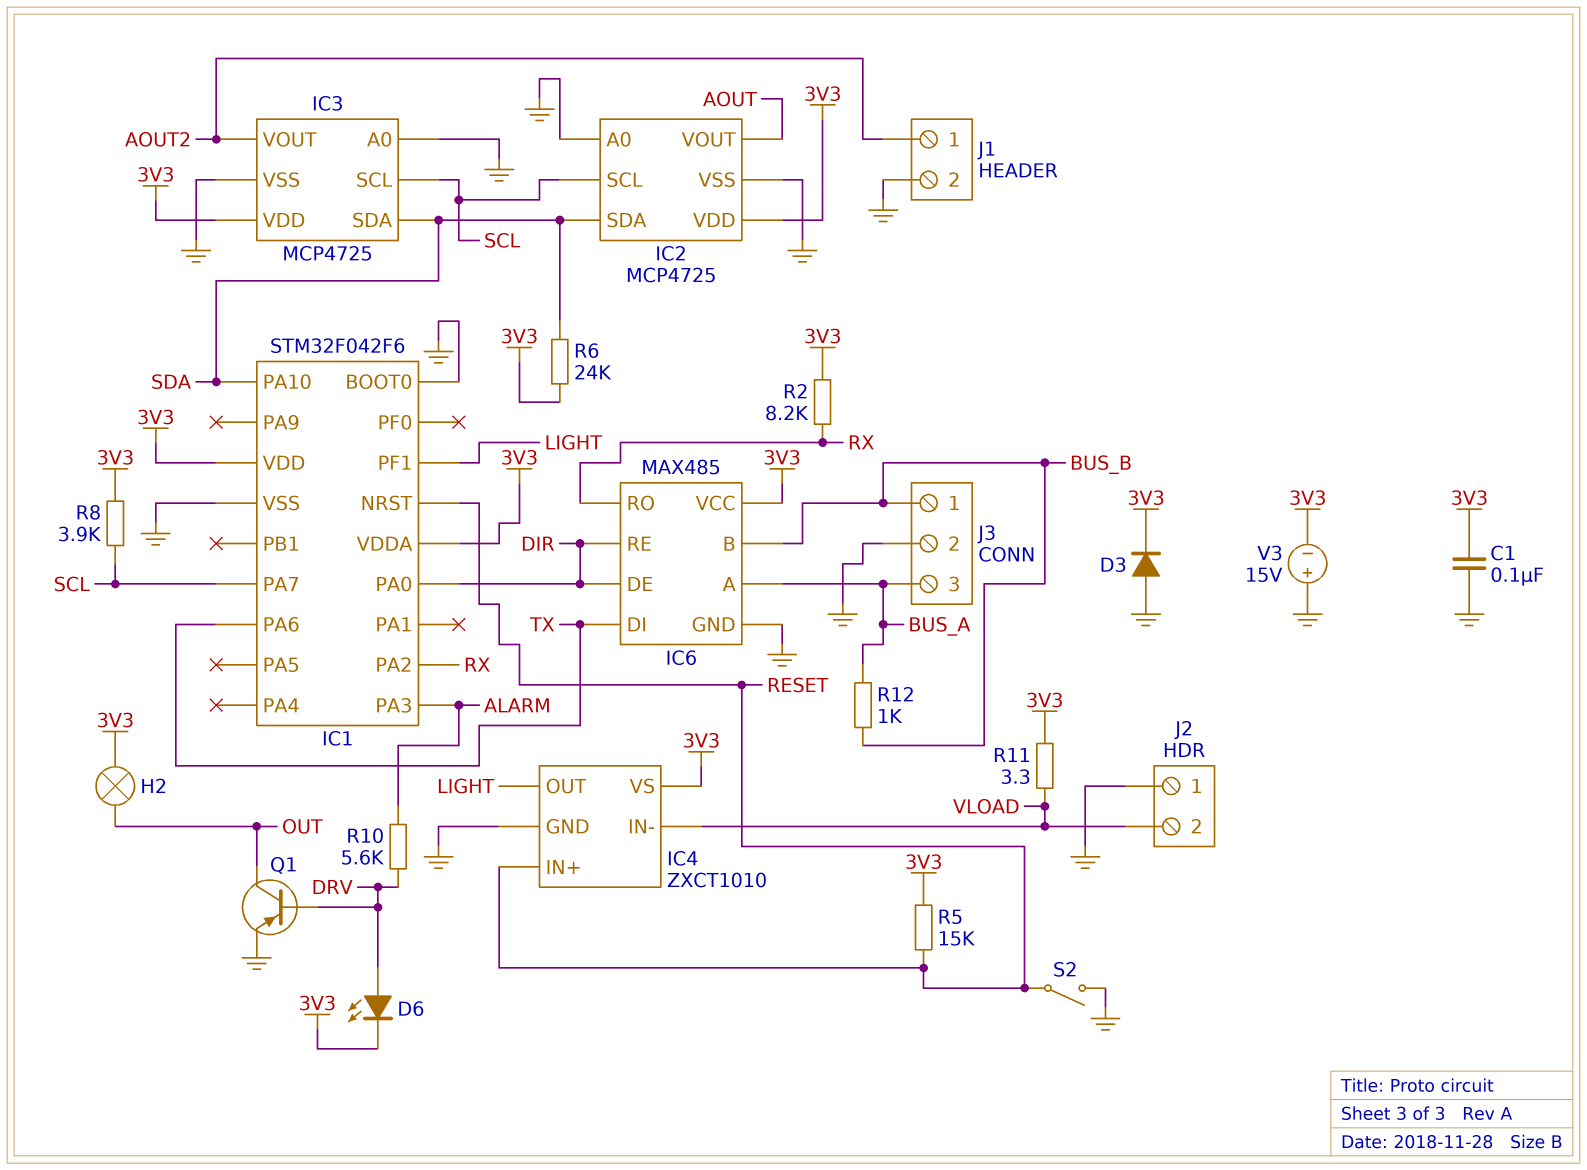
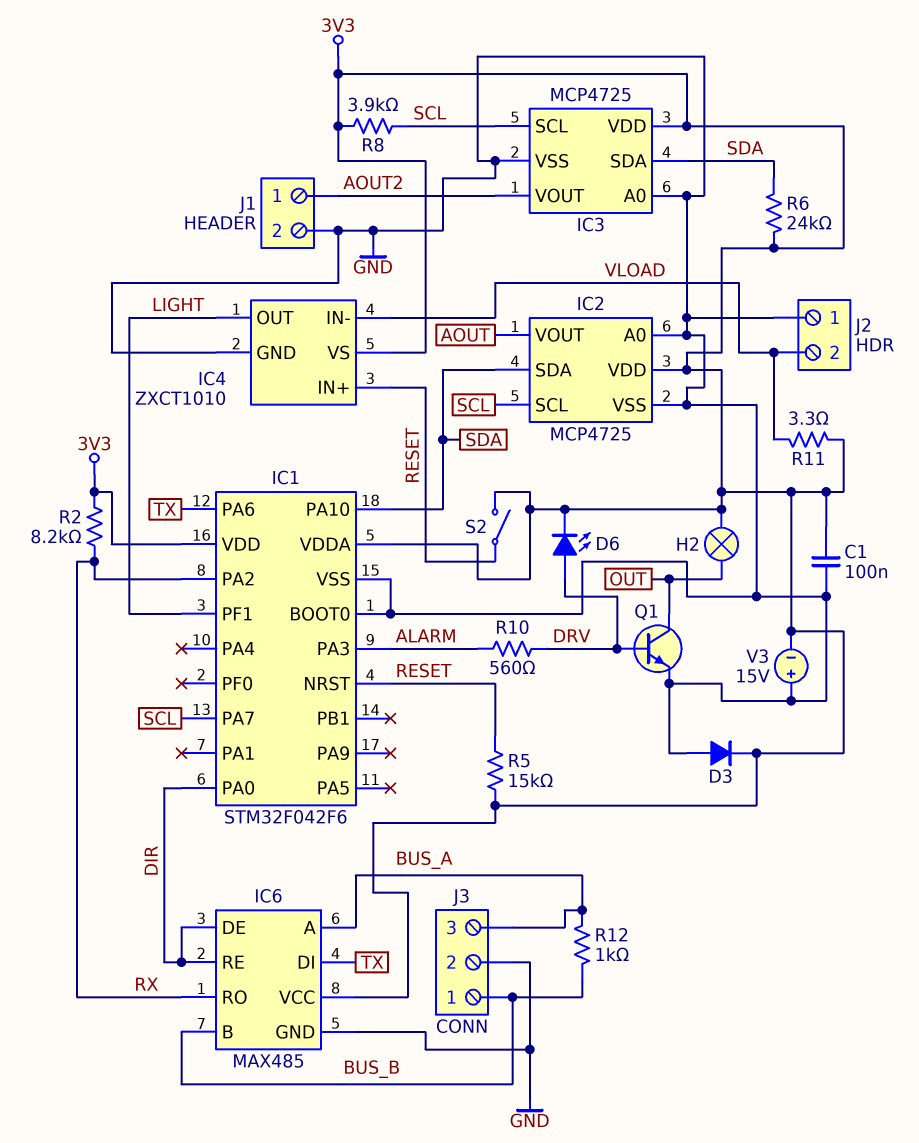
Q1: PNP (B DRV, C OUT, E GND) -> NPN (B DRV, C OUT, E GND)
R10: 5.6k (ALARM, DRV) -> 560 (ALARM, DRV)
S2: switch (GND, RESET) -> switch (3V3, RESET)

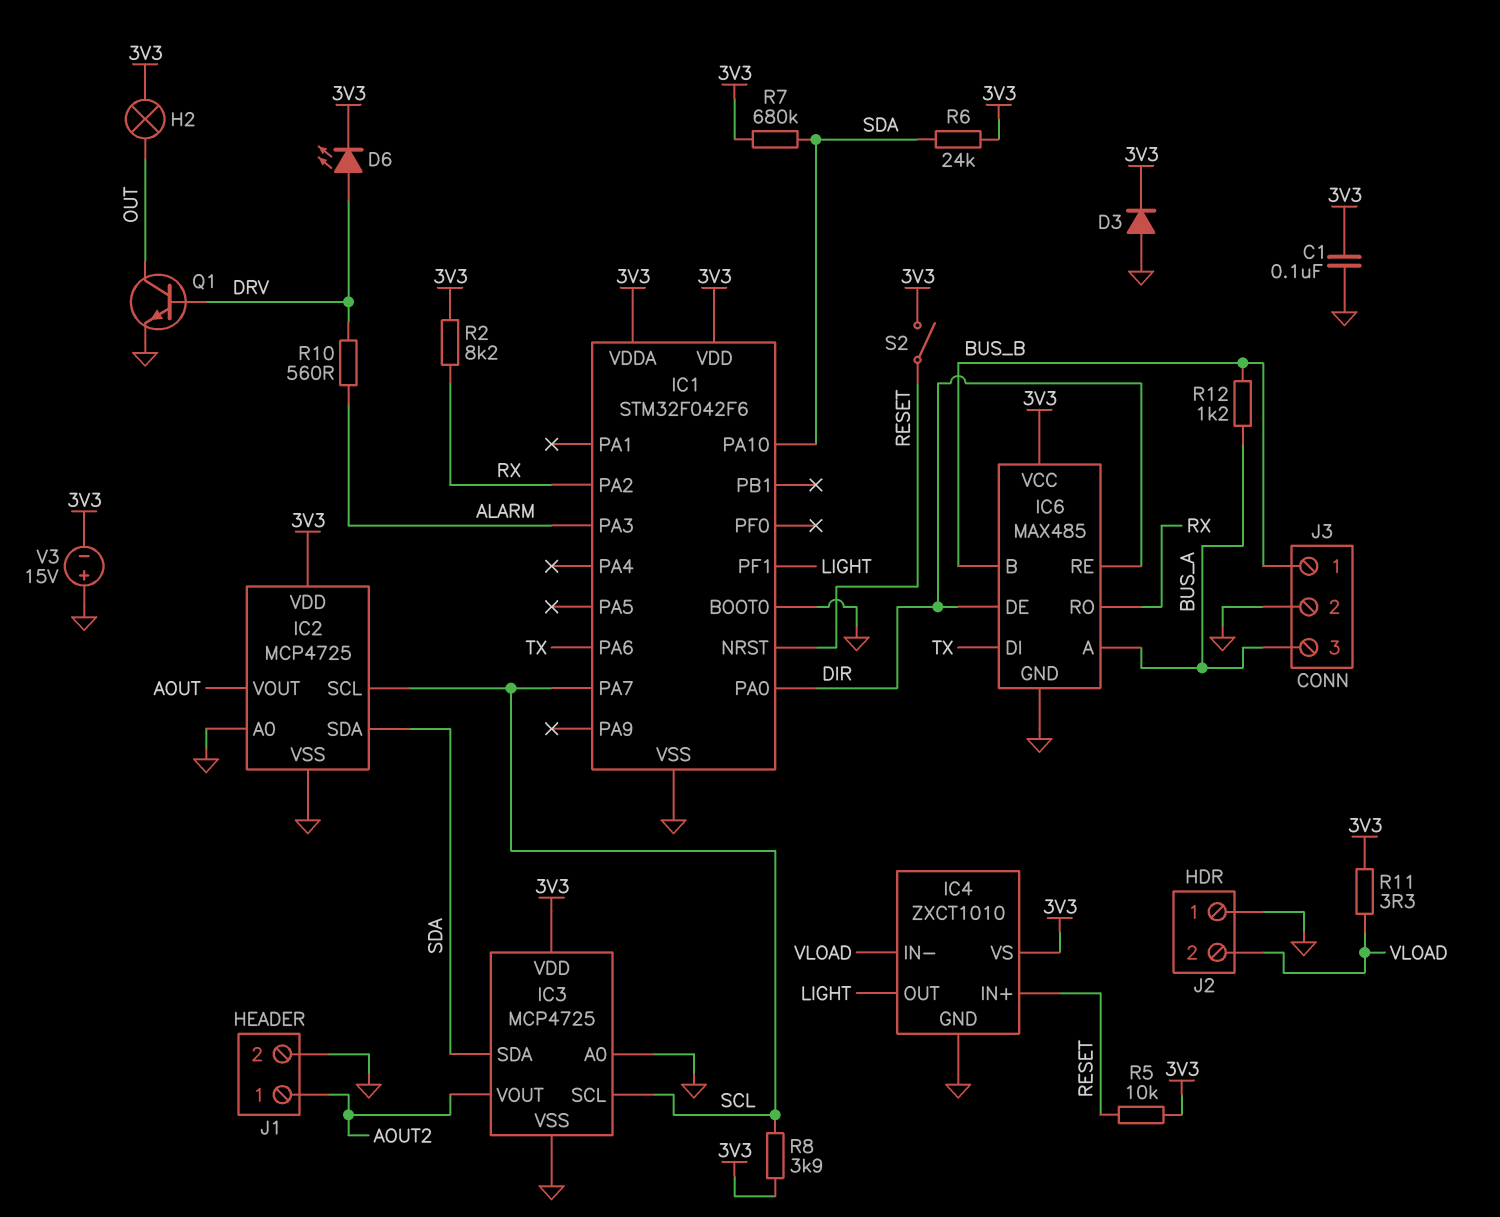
R5: 15k (3V3, RESET) -> 10k (3V3, RESET)
R7: none -> 680k (3V3, SDA)
R12: 1k (BUS_A, BUS_B) -> 1.2k (BUS_A, BUS_B)

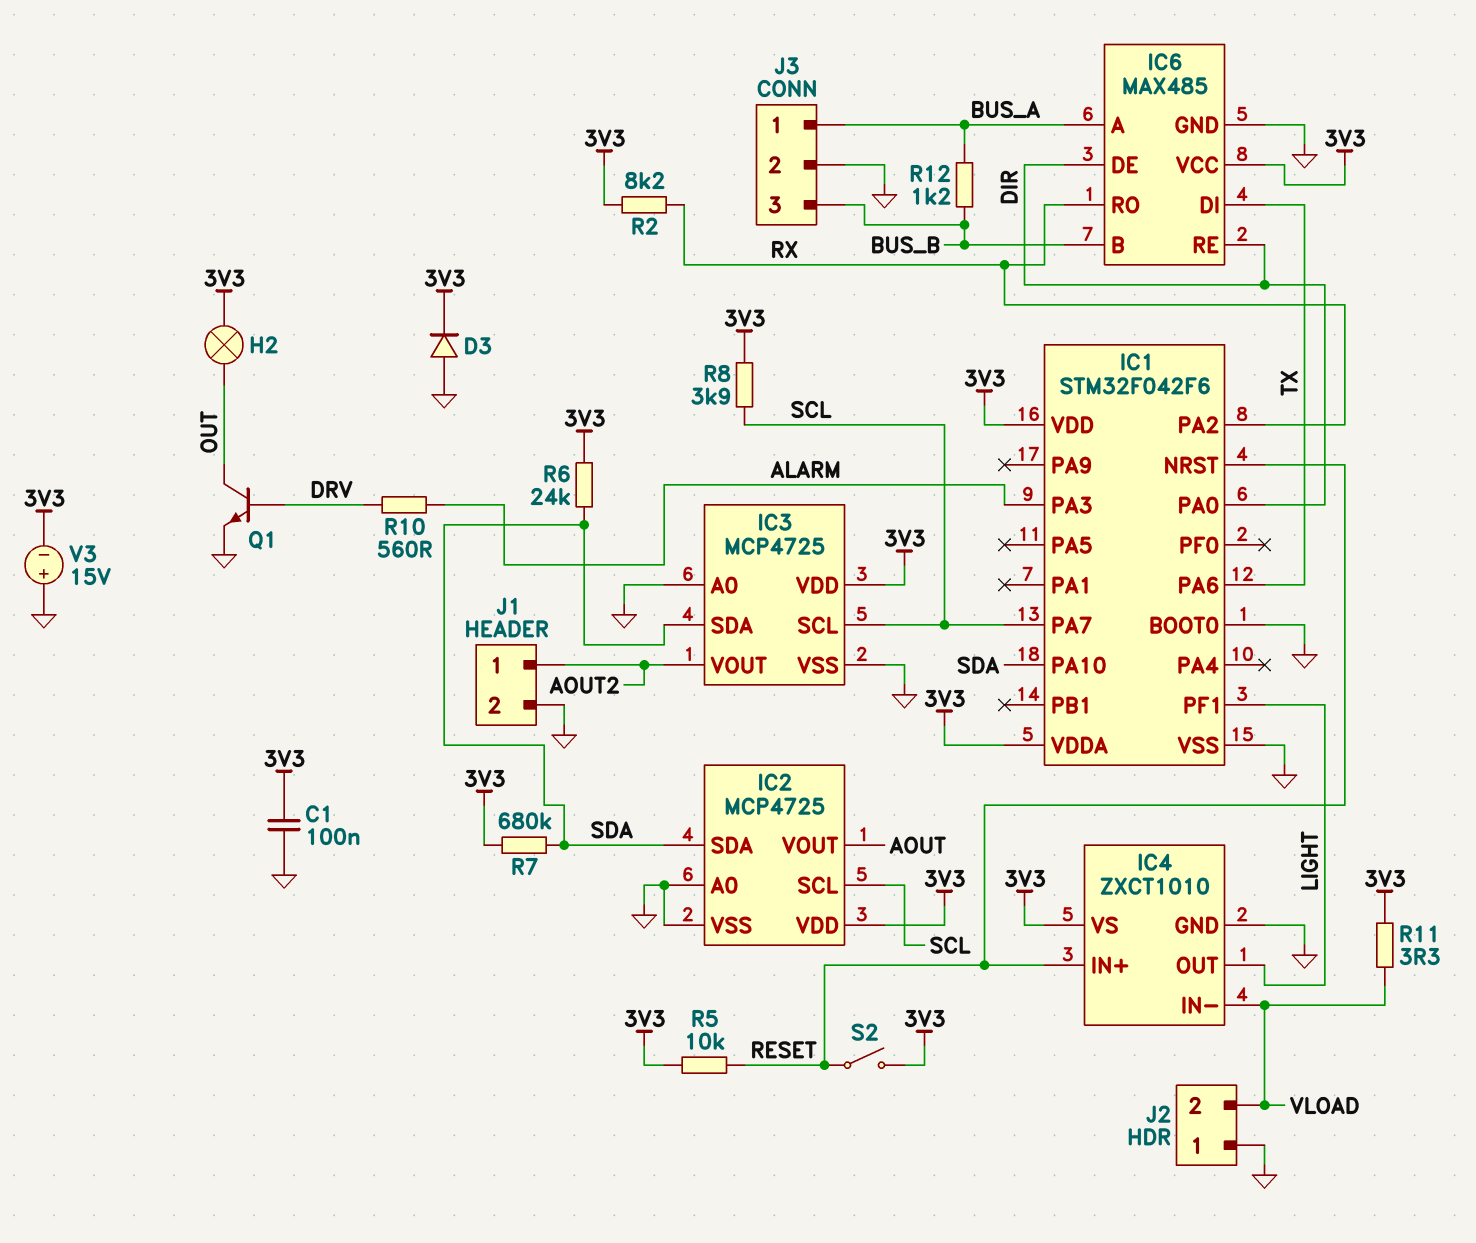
D6: LED (A DRV, K 3V3) -> none
J3 pin 1: BUS_B -> BUS_A
J3 pin 3: BUS_A -> BUS_B

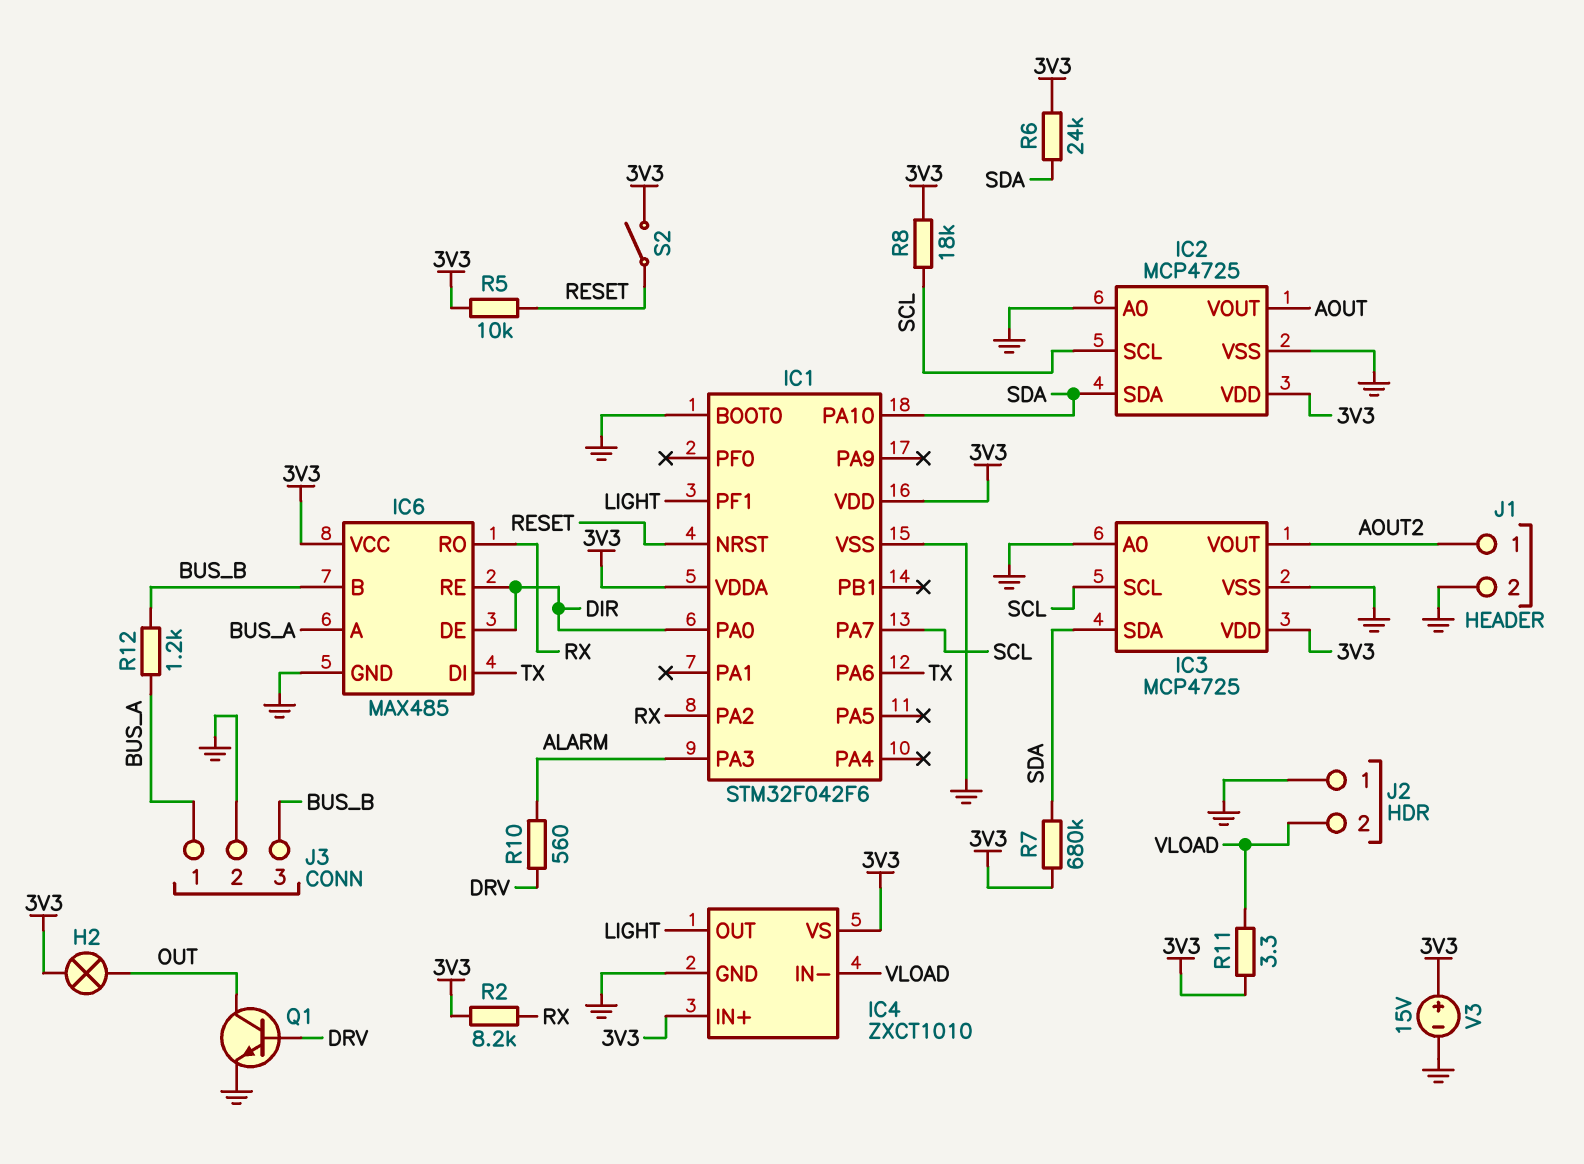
C1: 100nF (3V3, GND) -> none
D3: diode (A GND, K 3V3) -> none
IC4 pin IN+: RESET -> 3V3
R8: 3.9k (3V3, SCL) -> 18k (3V3, SCL)
V3: 15V (plus GND, minus 3V3) -> 15V (plus 3V3, minus GND)

